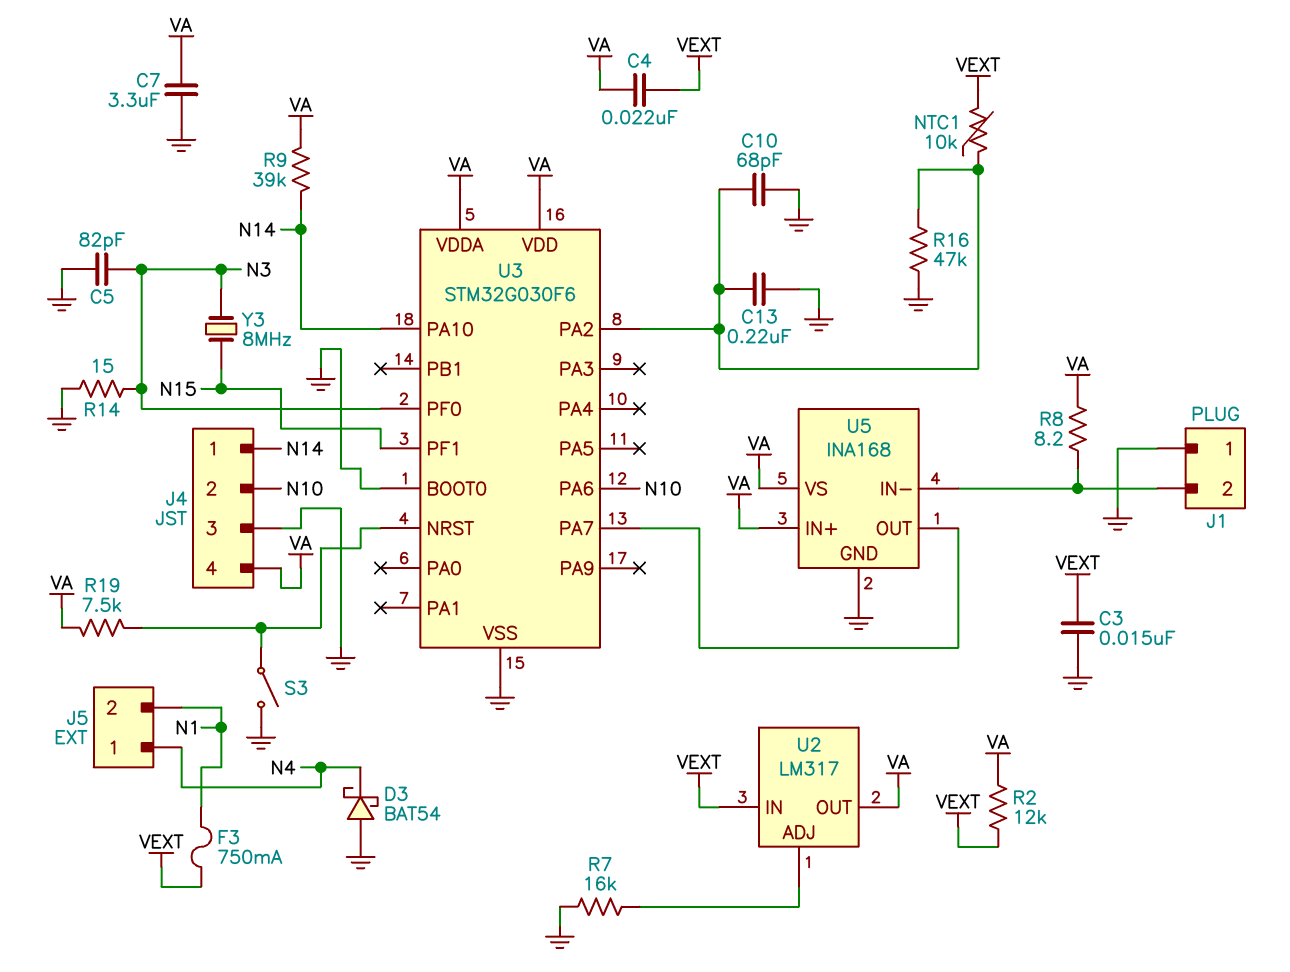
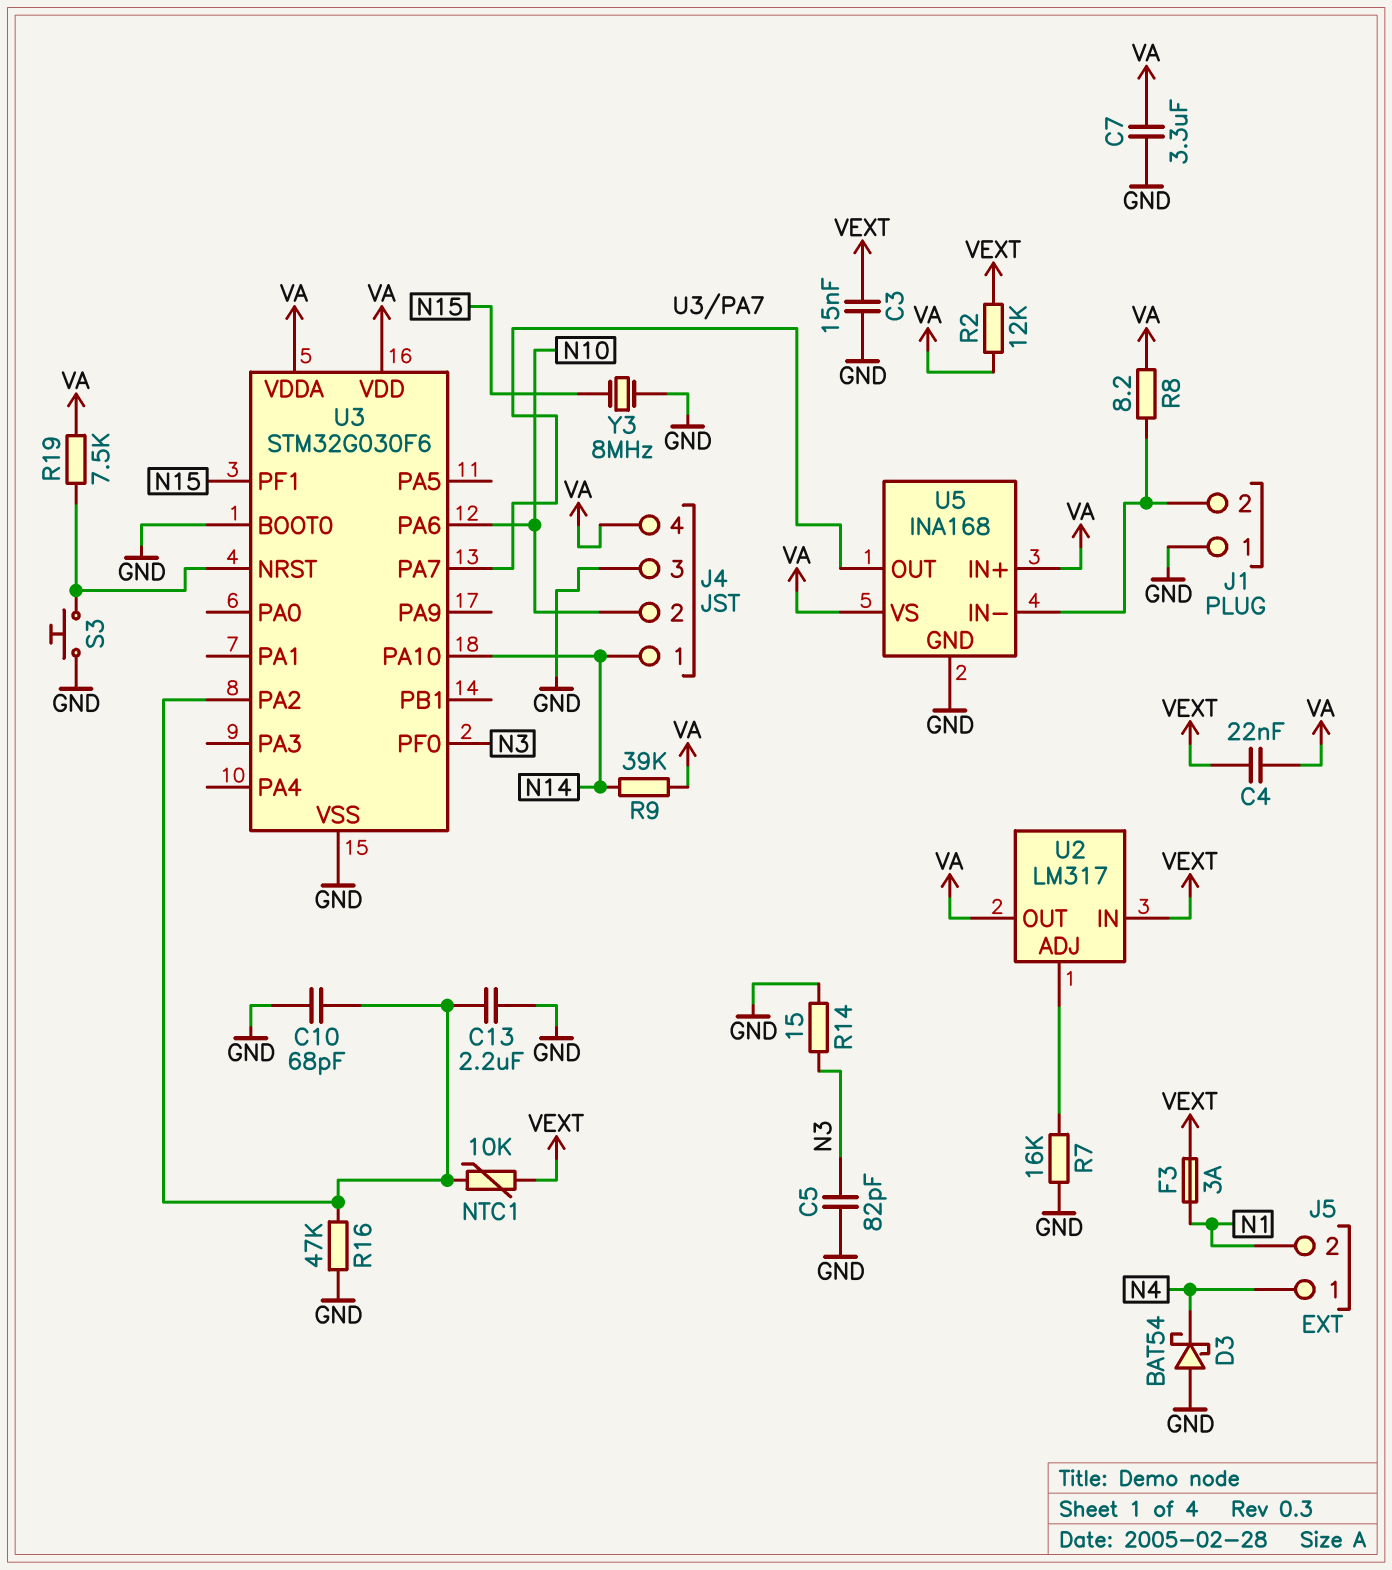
C13: 220nF (GND, U3/PA2) -> 2.2uF (GND, U3/PA2)
F3: 750mA (N1, VEXT) -> 3A (N1, VEXT)
S3: switch (GND, U3/NRST) -> button (GND, U3/NRST)
Y3: 8MHz (N3, N15) -> 8MHz (GND, N15)

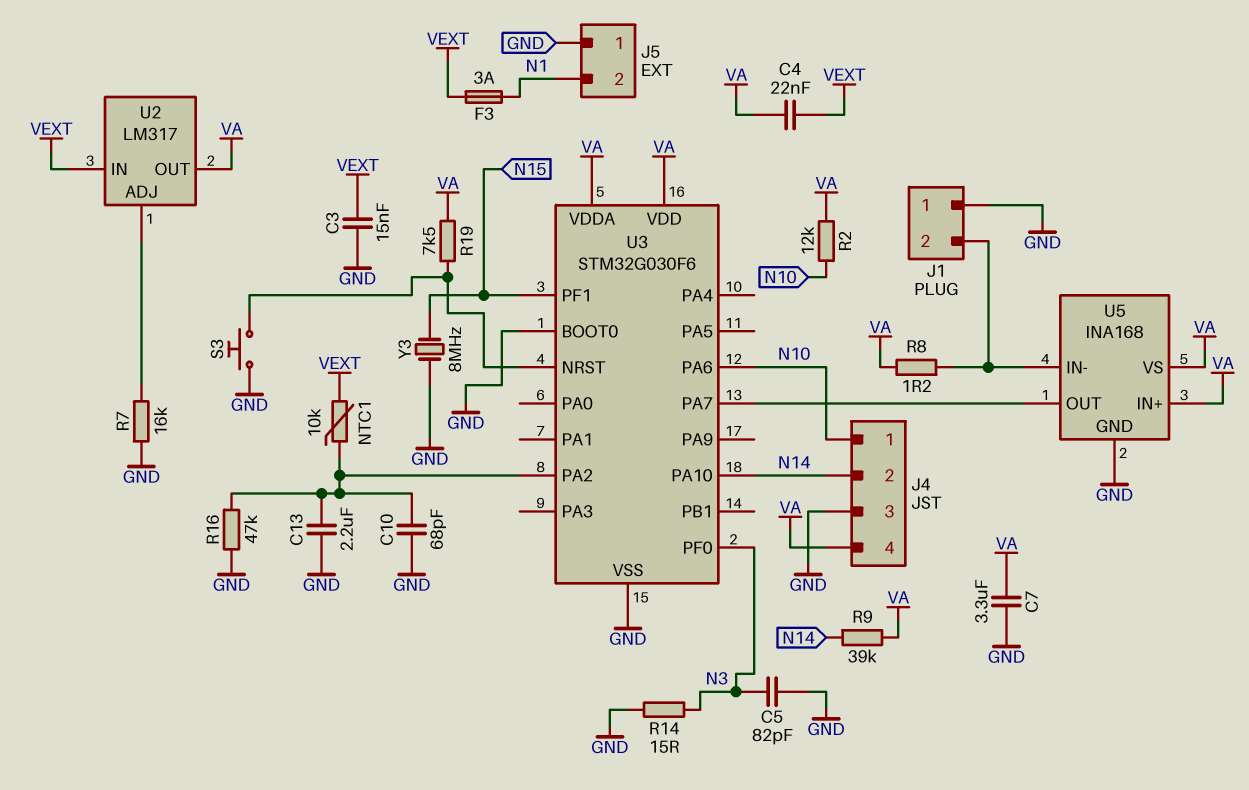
D3: schottky BAT54 (A GND, K N4) -> none
J4 pin 1: N14 -> N10
J4 pin 2: N10 -> N14
J5 pin 1: N4 -> GND
R2: 12k (VA, VEXT) -> 12k (N10, VA)
R8: 8.2 (J1/2, VA) -> 1.2 (J1/2, VA)

